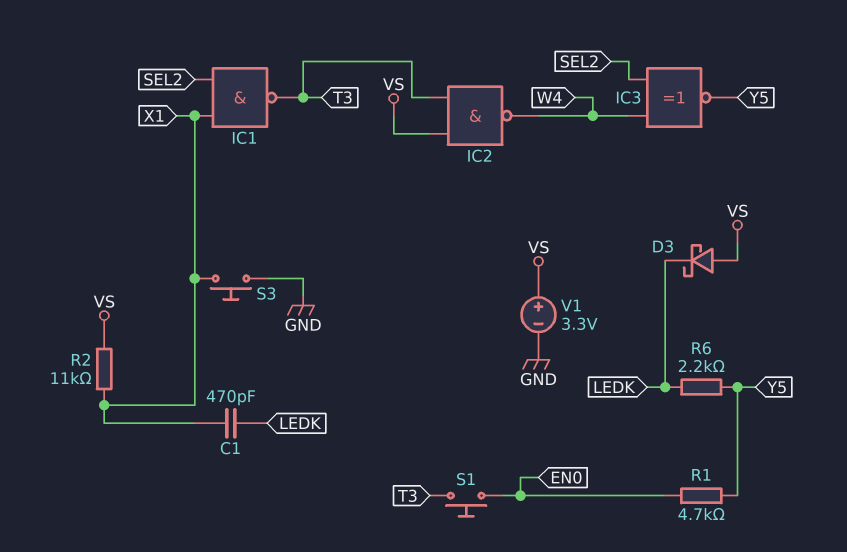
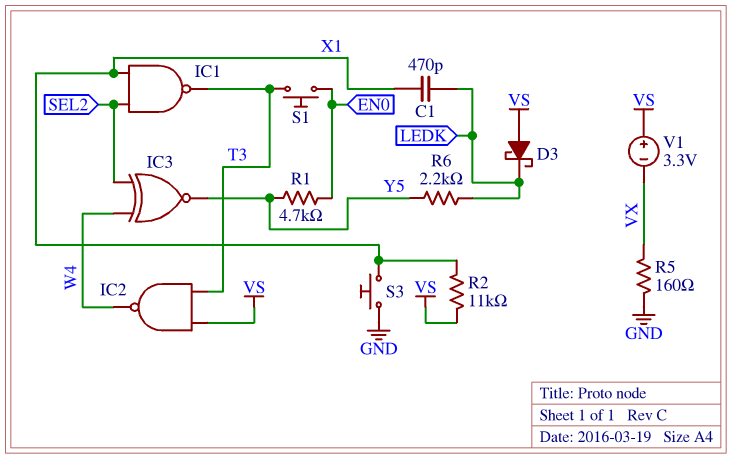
R5: none -> 160 (GND, VX)
V1: 3.3V (plus VS, minus GND) -> 3.3V (plus VS, minus VX)

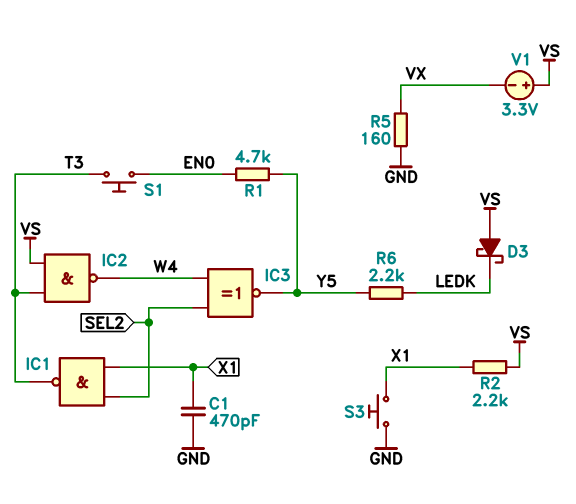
C1: 470pF (LEDK, X1) -> 470pF (GND, X1)
R2: 11k (VS, X1) -> 2.2k (VS, X1)

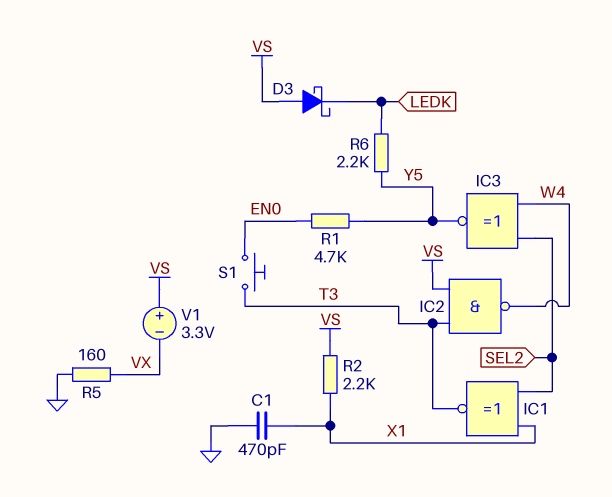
IC1: NAND (in SEL2, in X1, out T3) -> XNOR (in SEL2, in X1, out T3)
S3: button (GND, X1) -> none

